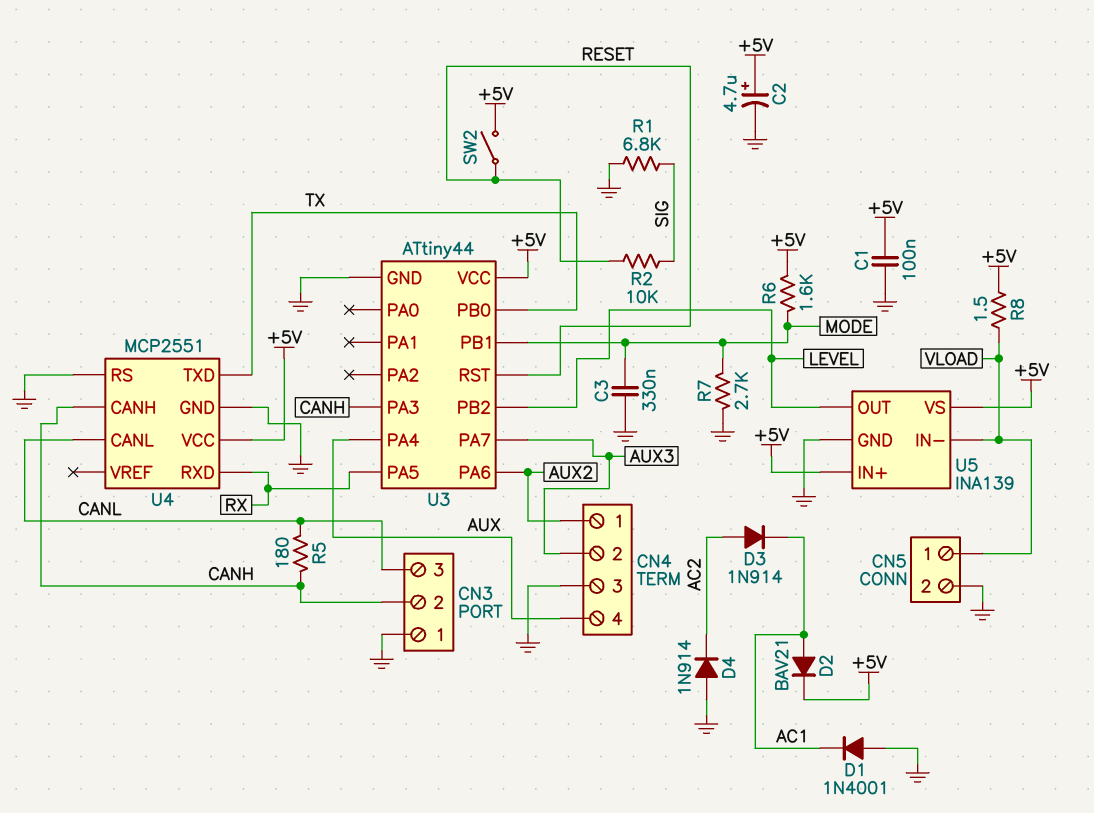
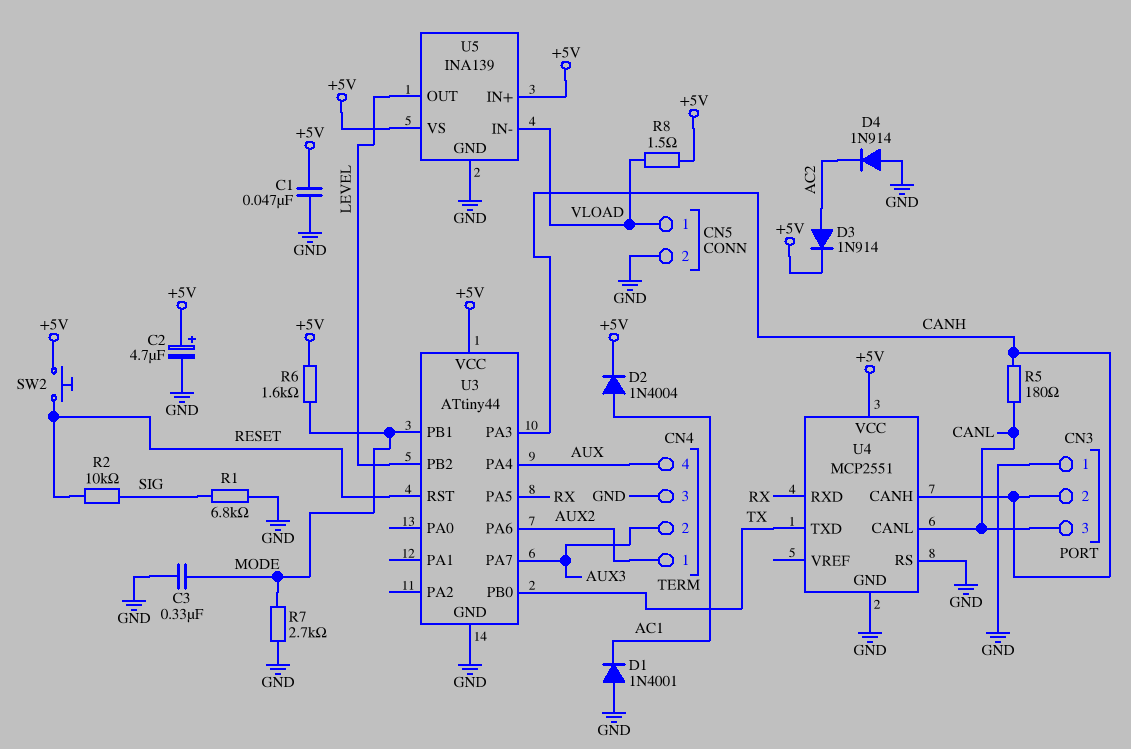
C1: 100nF (+5V, GND) -> 47nF (+5V, GND)
D2: diode BAV21 (A AC1, K +5V) -> diode 1N4004 (A AC1, K +5V)
D3: diode 1N914 (A AC2, K AC1) -> diode 1N914 (A AC2, K +5V)
SW2: switch (+5V, RESET) -> button (+5V, RESET)

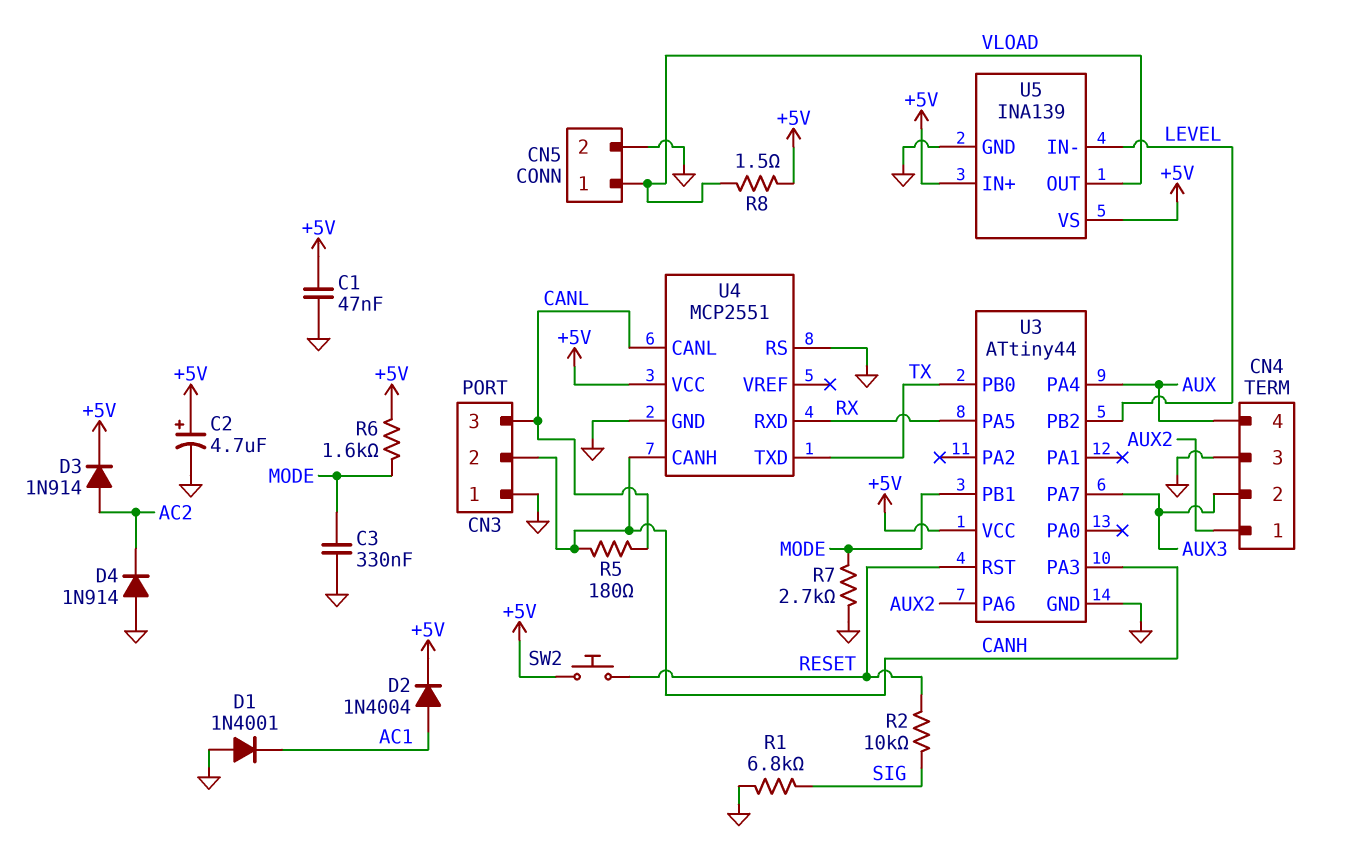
U5 pin IN-: VLOAD -> LEVEL
U5 pin OUT: LEVEL -> VLOAD

